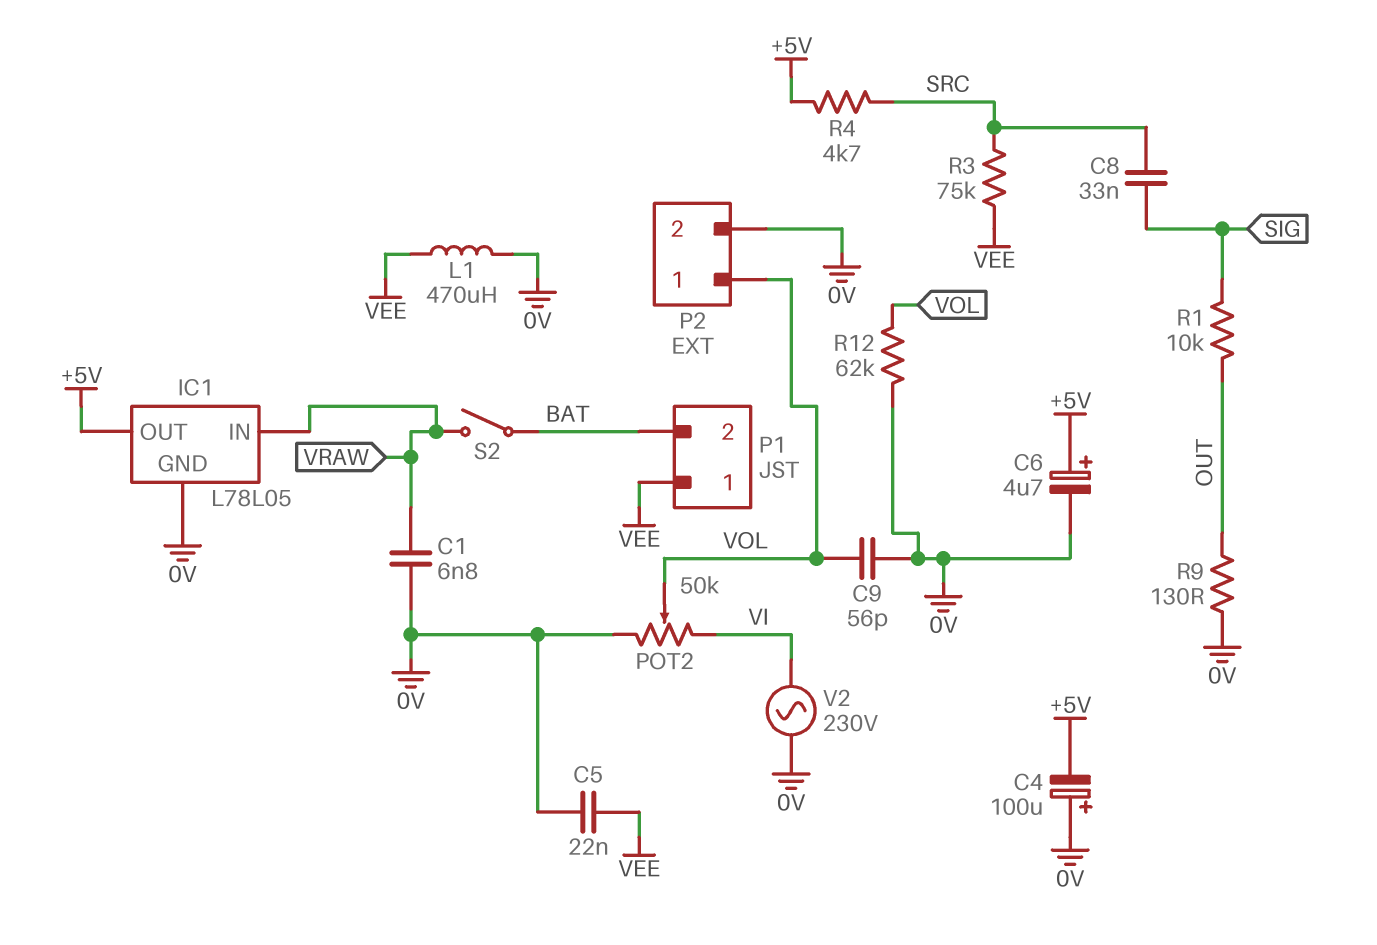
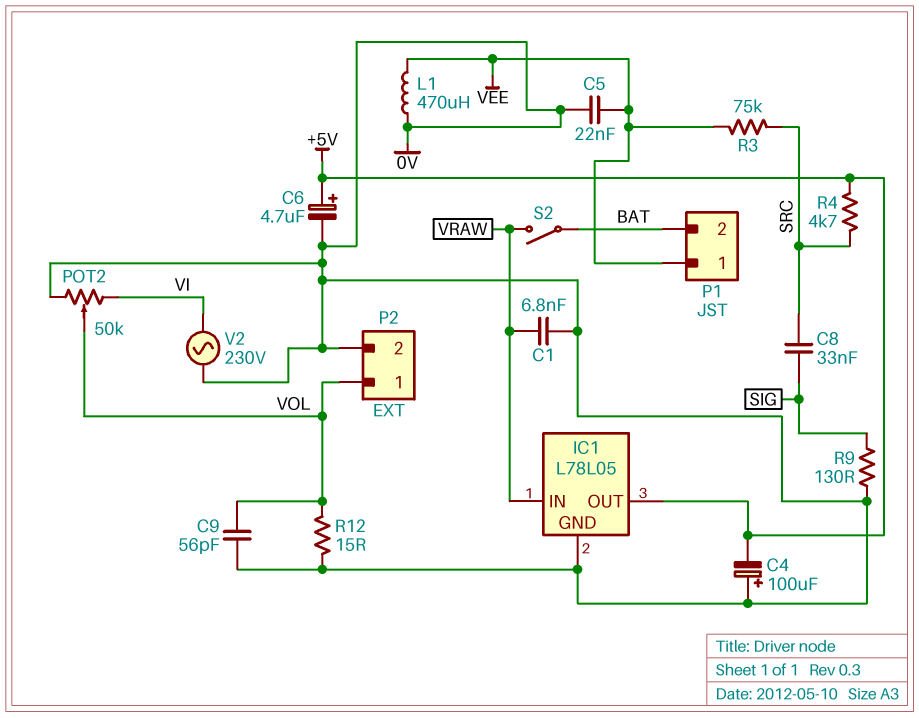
R1: 10k (OUT, SIG) -> none
R9: 130 (0V, OUT) -> 130 (0V, SIG)
R12: 62k (0V, VOL) -> 15 (0V, VOL)

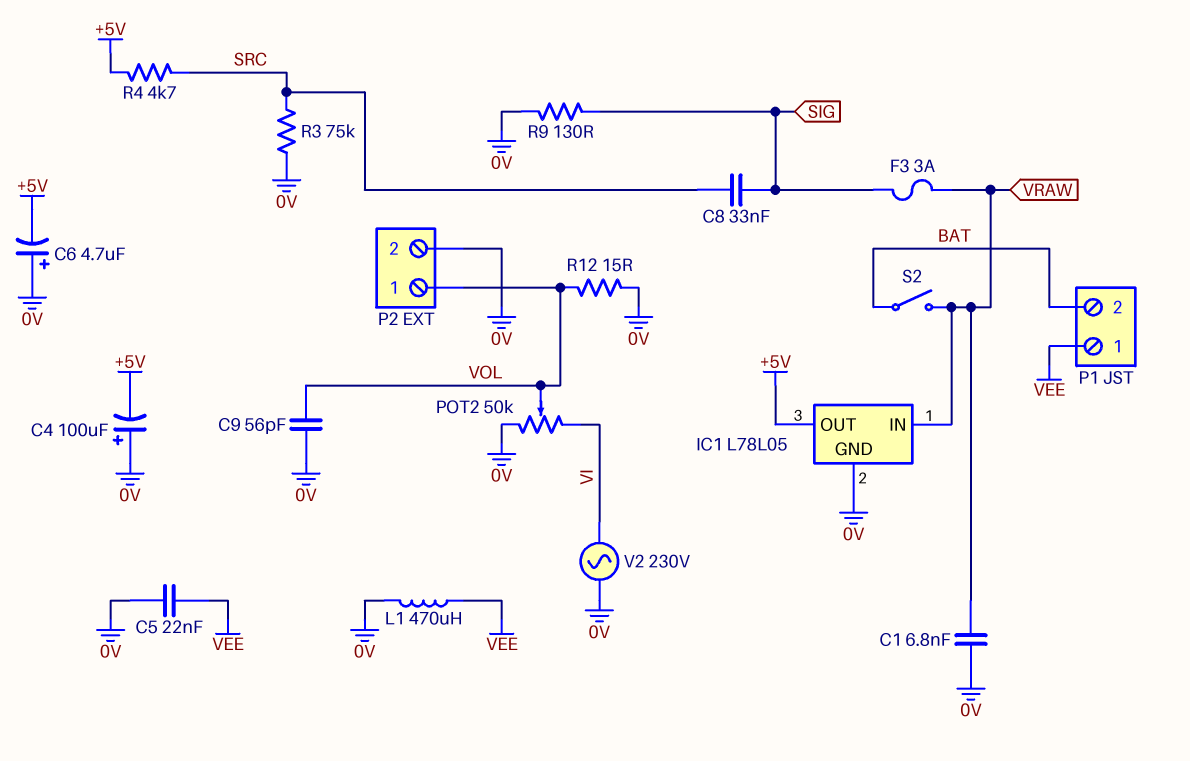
C6: 4.7uF (plus +5V, minus 0V) -> 4.7uF (plus 0V, minus +5V)
F3: none -> 3A (SIG, VRAW)
R3: 75k (SRC, VEE) -> 75k (0V, SRC)

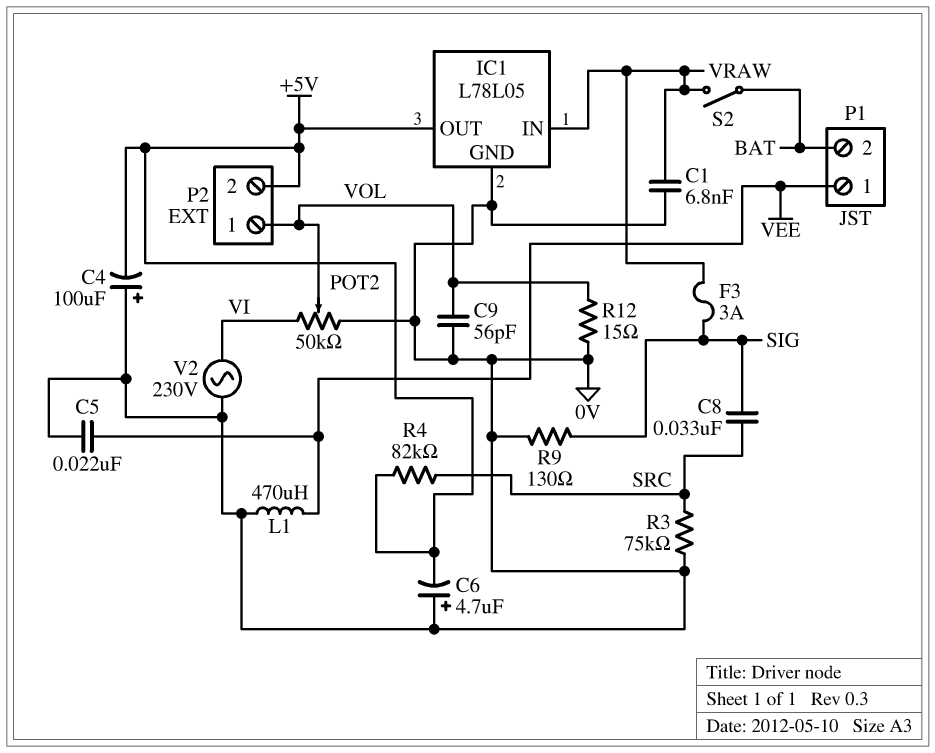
P2 pin 2: 0V -> +5V
R4: 4.7k (+5V, SRC) -> 82k (+5V, SRC)

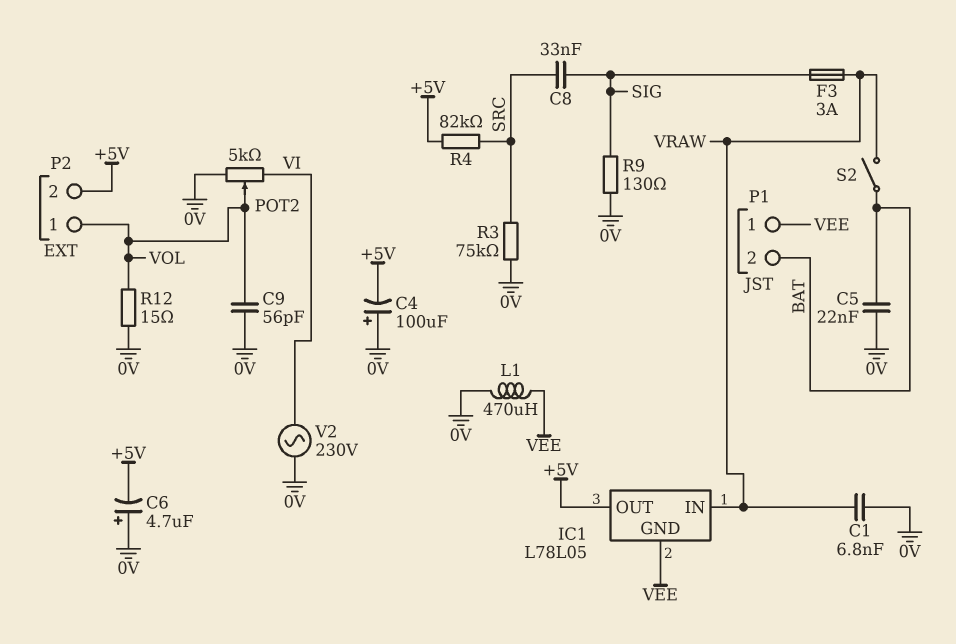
C5: 22nF (0V, VEE) -> 22nF (0V, BAT)
IC1 pin GND: 0V -> VEE
POT2: 50k (0V, VI, wiper VOL) -> 5k (0V, VI, wiper VOL)

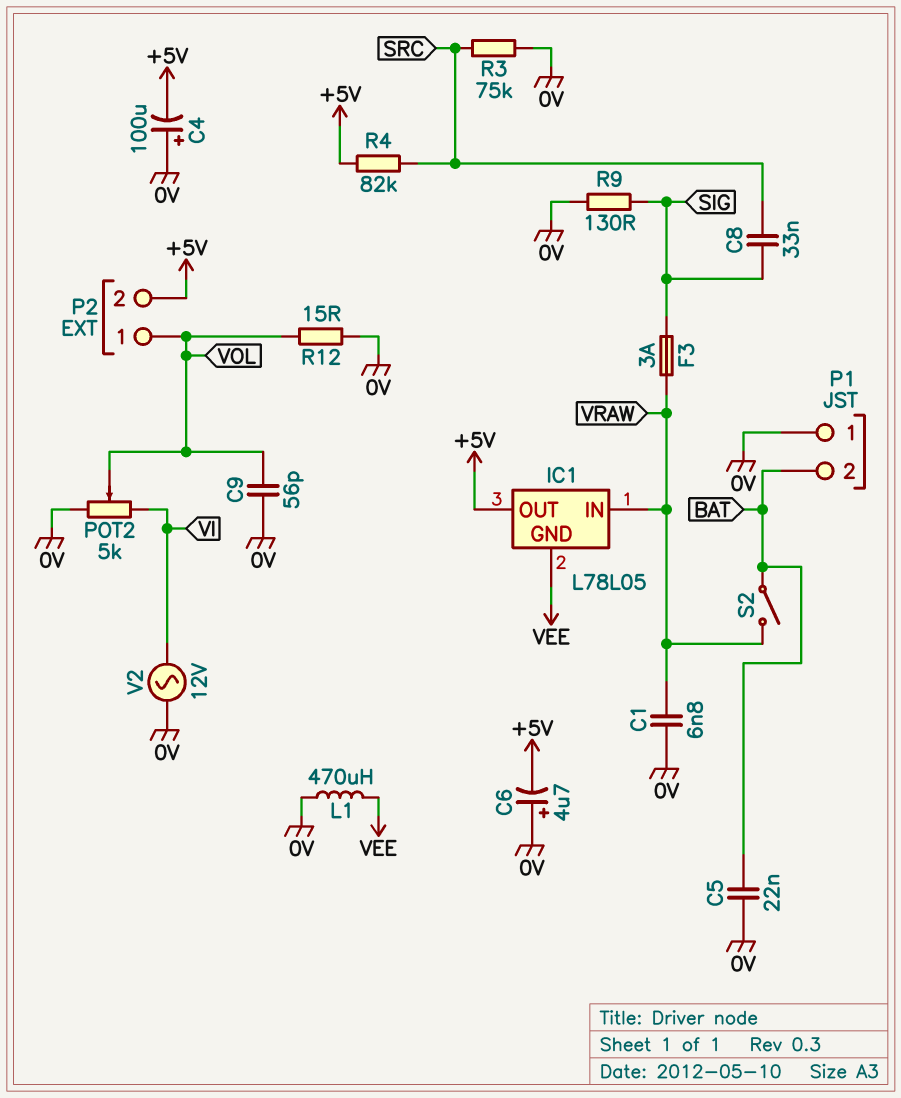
P1 pin 1: VEE -> 0V
V2: AC 230V (0V, VI) -> AC 12V (0V, VI)

